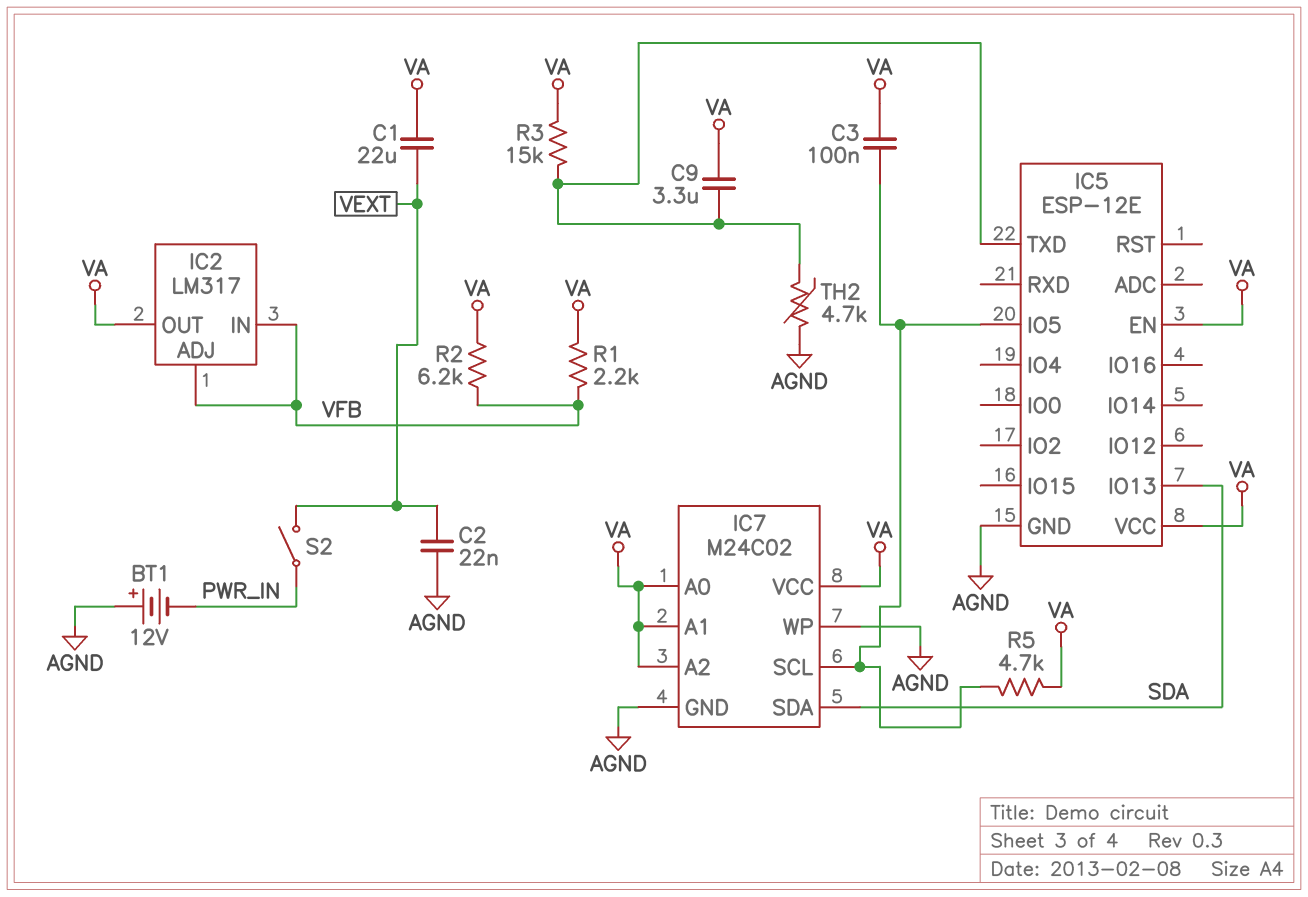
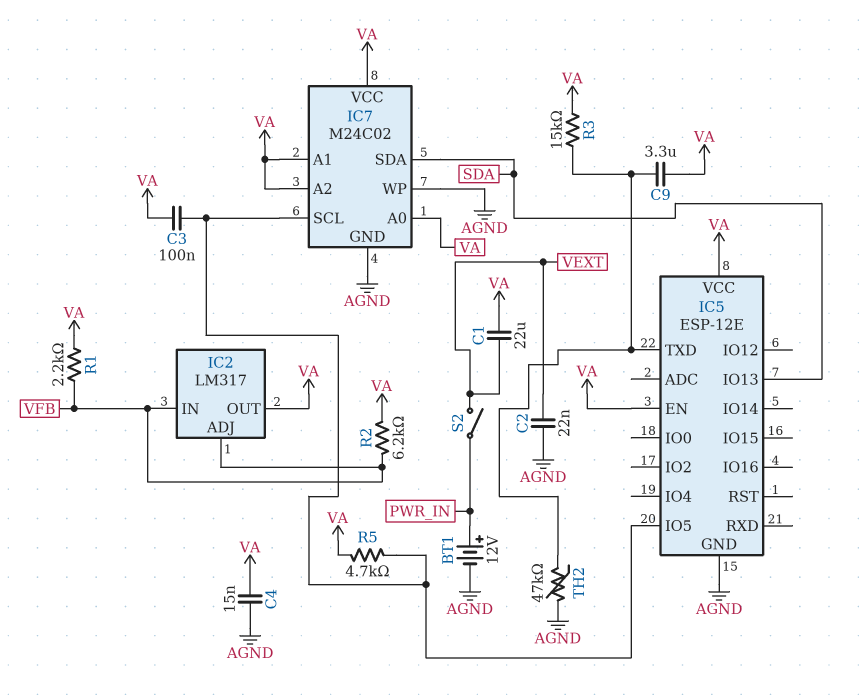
BT1: 12V (plus AGND, minus PWR_IN) -> 12V (plus PWR_IN, minus AGND)
C4: none -> 15nF (AGND, VA)
TH2: 4.7k (AGND, IC5/TXD) -> 47k (AGND, IC5/TXD)

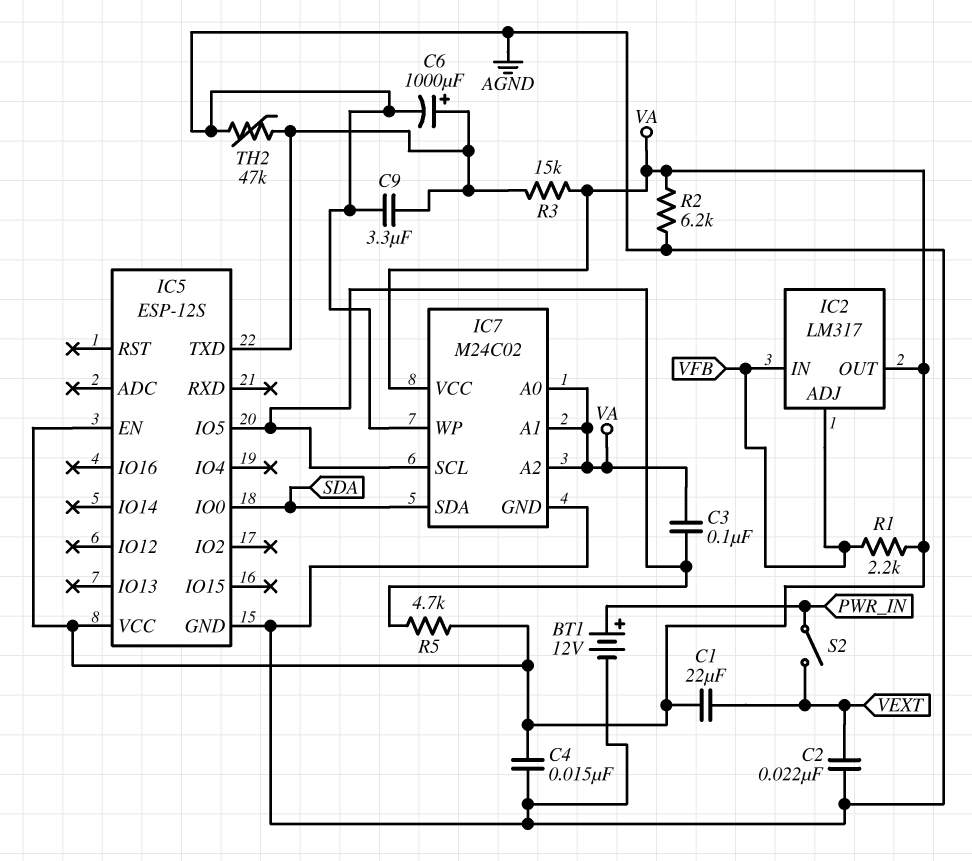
C6: none -> 1000uF (plus IC5/TXD, minus AGND)
C9: 3.3uF (IC5/TXD, VA) -> 3.3uF (AGND, IC5/TXD)
IC5: ESP-12E -> ESP-12S
IC5 pin IO0: none -> SDA
IC5 pin IO13: SDA -> none
R2: 6.2k (VA, VFB) -> 6.2k (AGND, VA)

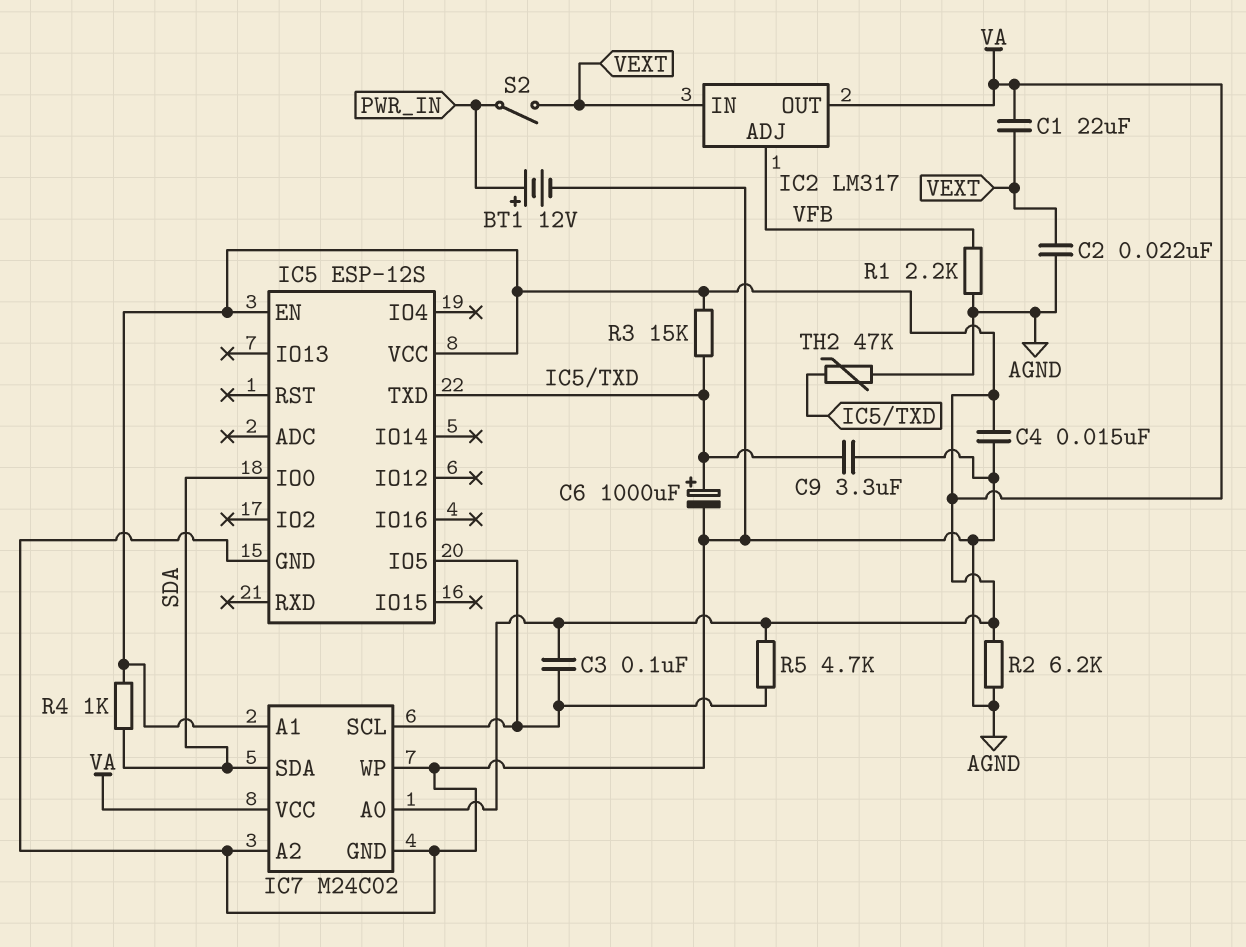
IC2 pin IN: VFB -> VEXT
IC7 pin A2: VA -> AGND
R1: 2.2k (VA, VFB) -> 2.2k (AGND, VFB)
R4: none -> 1k (SDA, VA)

